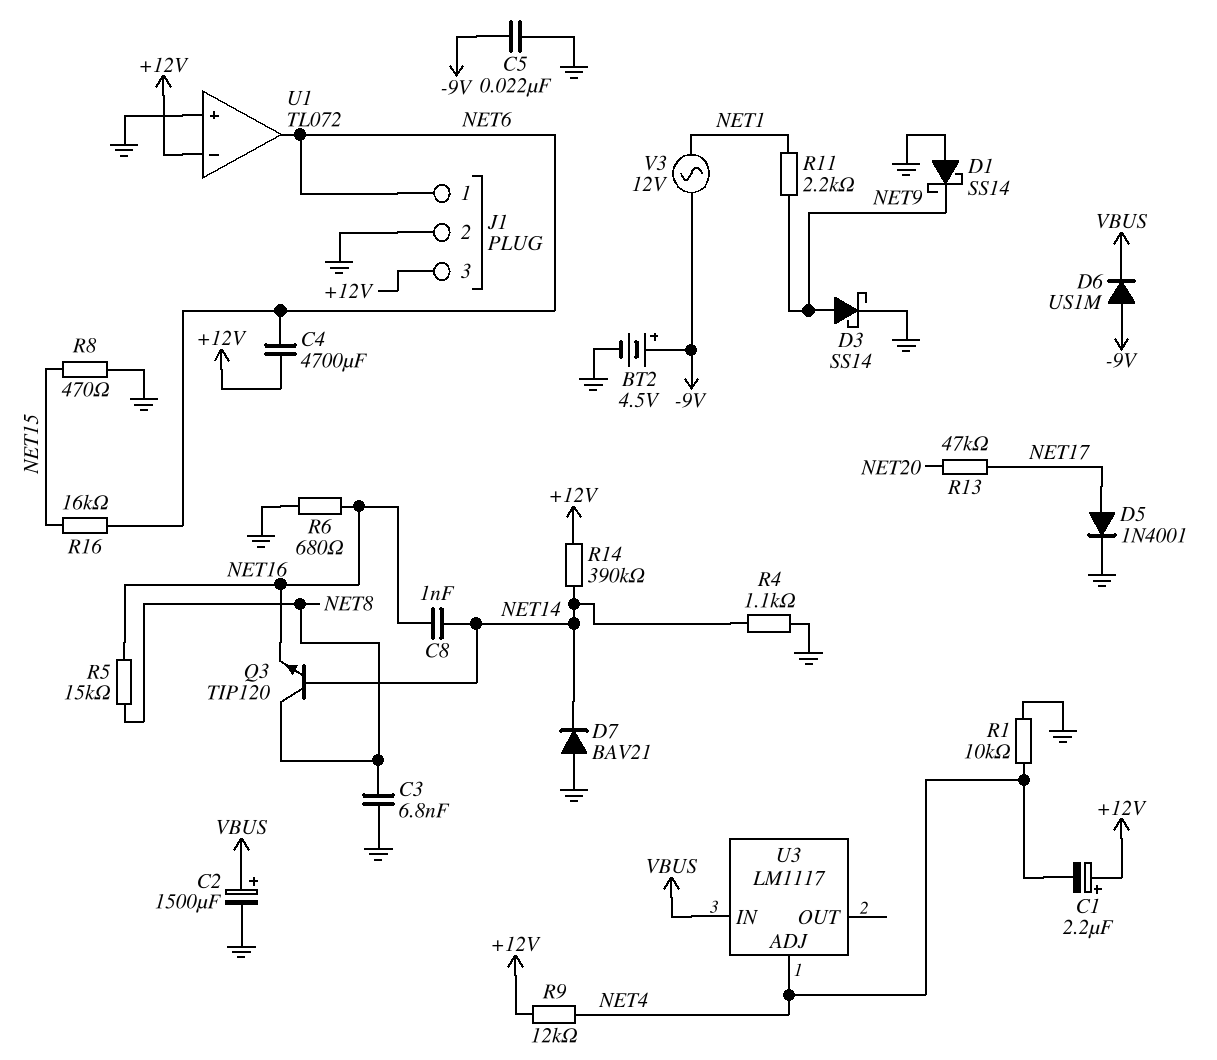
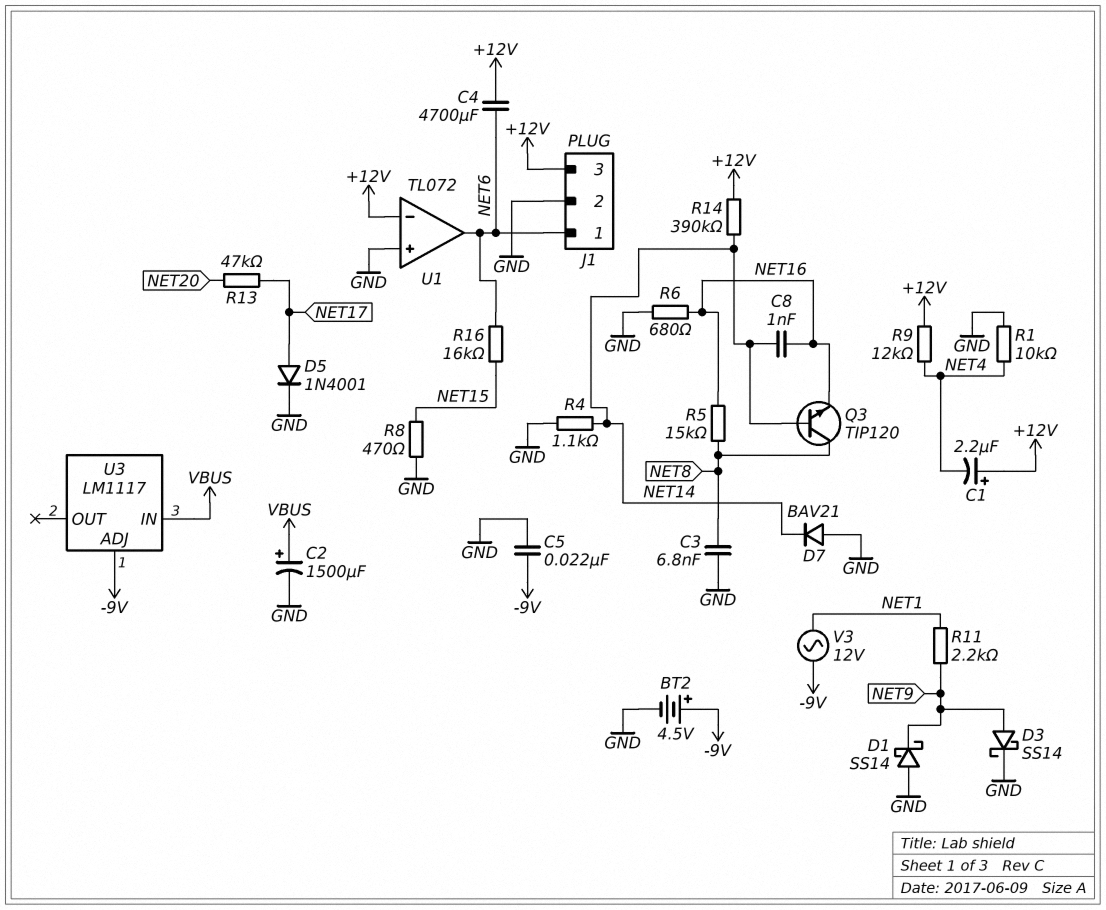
D6: diode US1M (A -9V, K VBUS) -> none
U3 pin ADJ: NET4 -> -9V

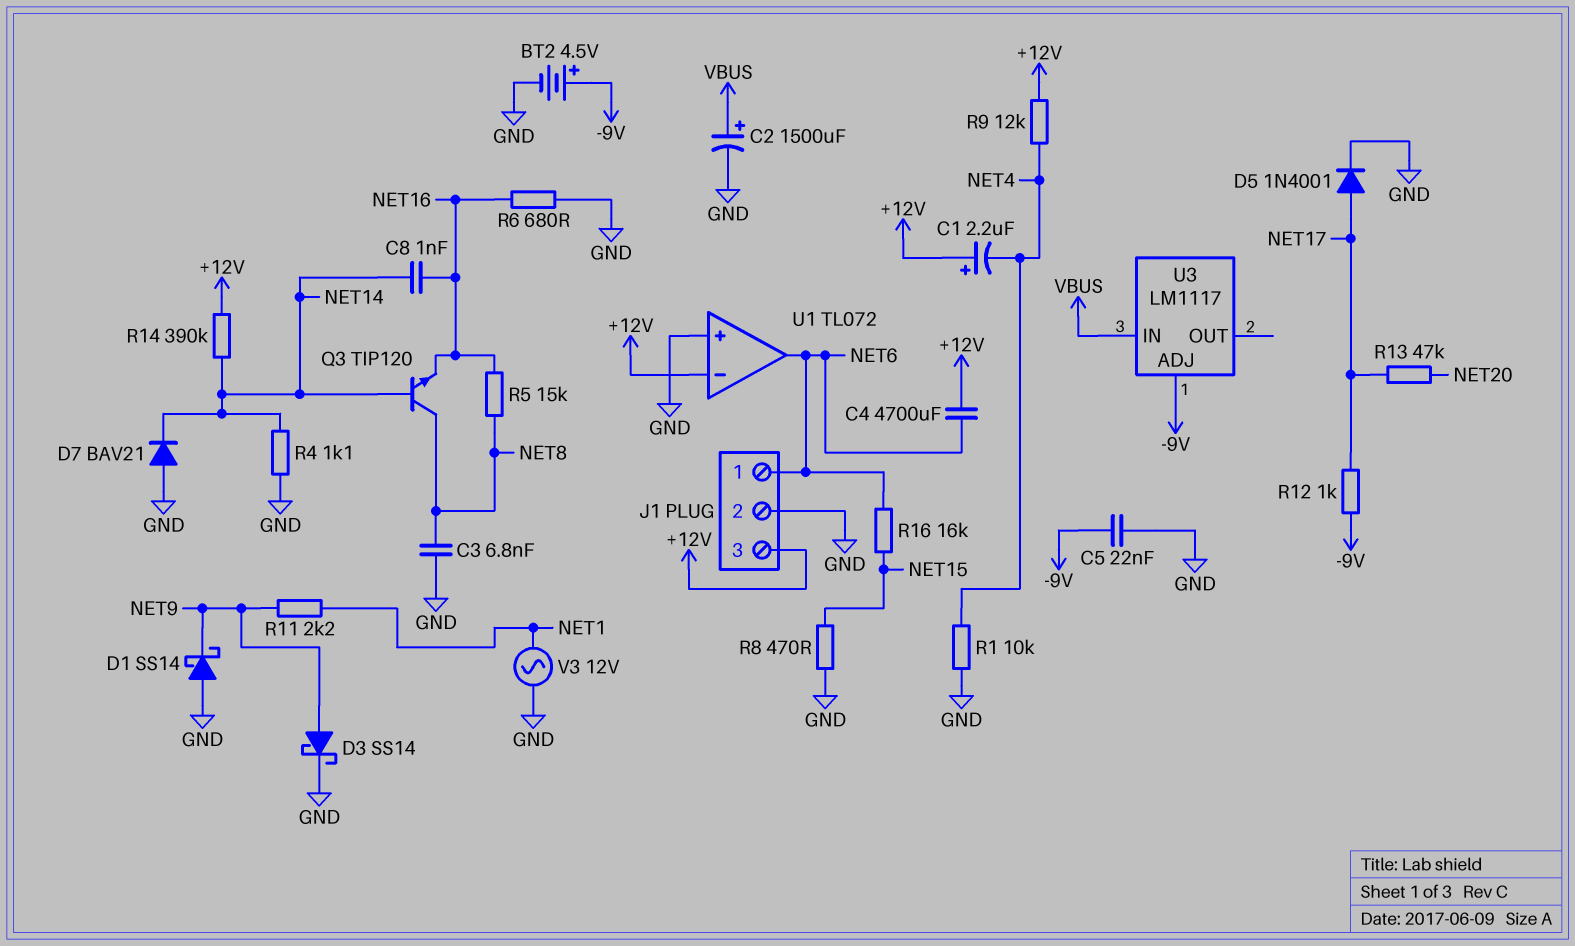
R12: none -> 1k (-9V, NET17)
V3: AC 12V (-9V, NET1) -> AC 12V (GND, NET1)

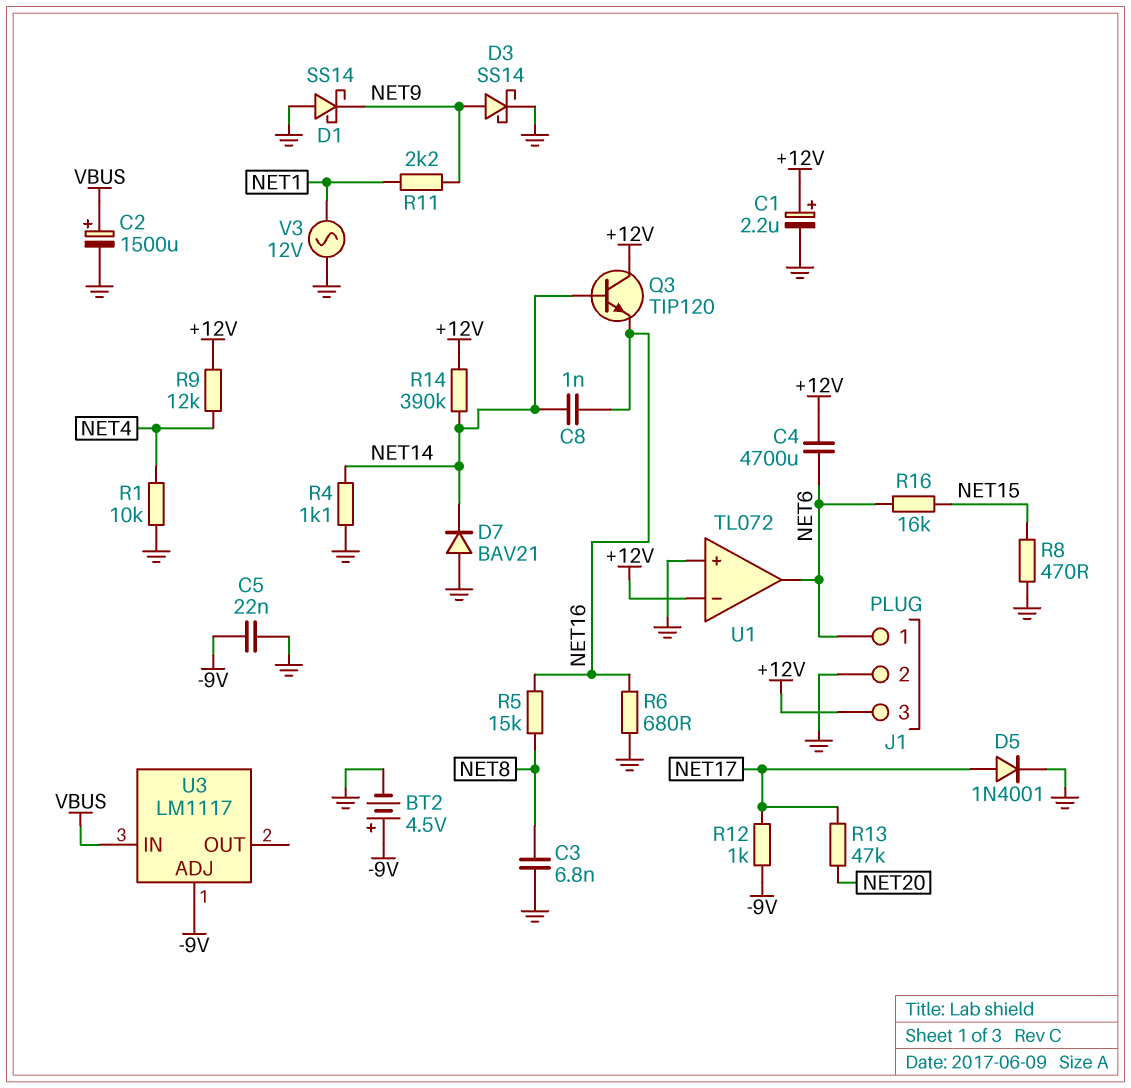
C1: 2.2uF (plus +12V, minus NET4) -> 2.2uF (plus +12V, minus GND)
Q3: NPN TIP120 (B NET14, C NET8, E NET16) -> NPN TIP120 (B NET14, C +12V, E NET16)

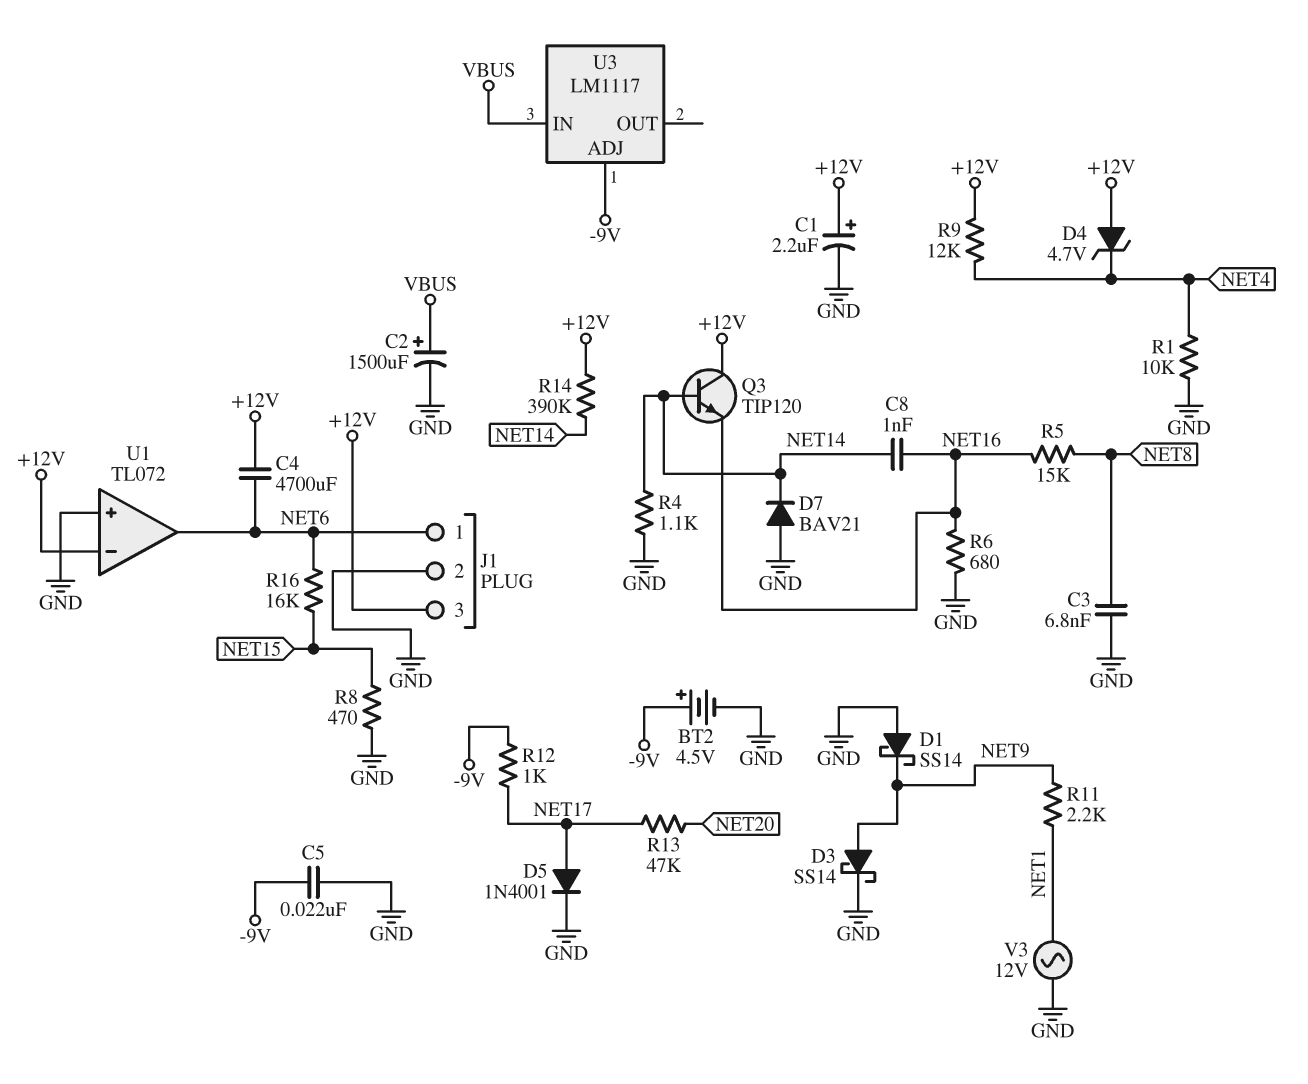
D4: none -> zener 4.7V (A +12V, K NET4)

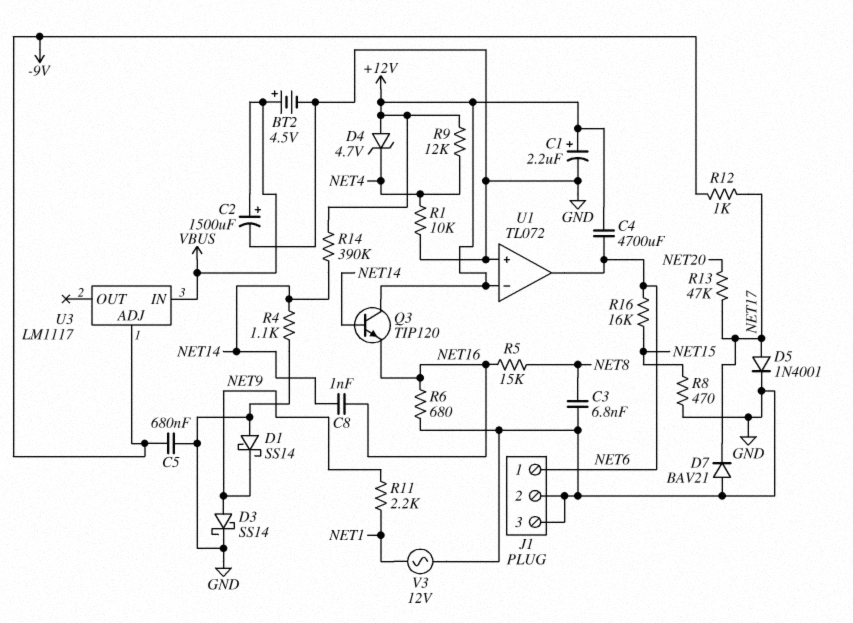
BT2: 4.5V (plus -9V, minus GND) -> 4.5V (plus VBUS, minus GND)
C5: 22nF (-9V, GND) -> 680nF (-9V, GND)
D7: diode BAV21 (A GND, K NET14) -> diode BAV21 (A GND, K NET17)
J1 pin 3: +12V -> GND

